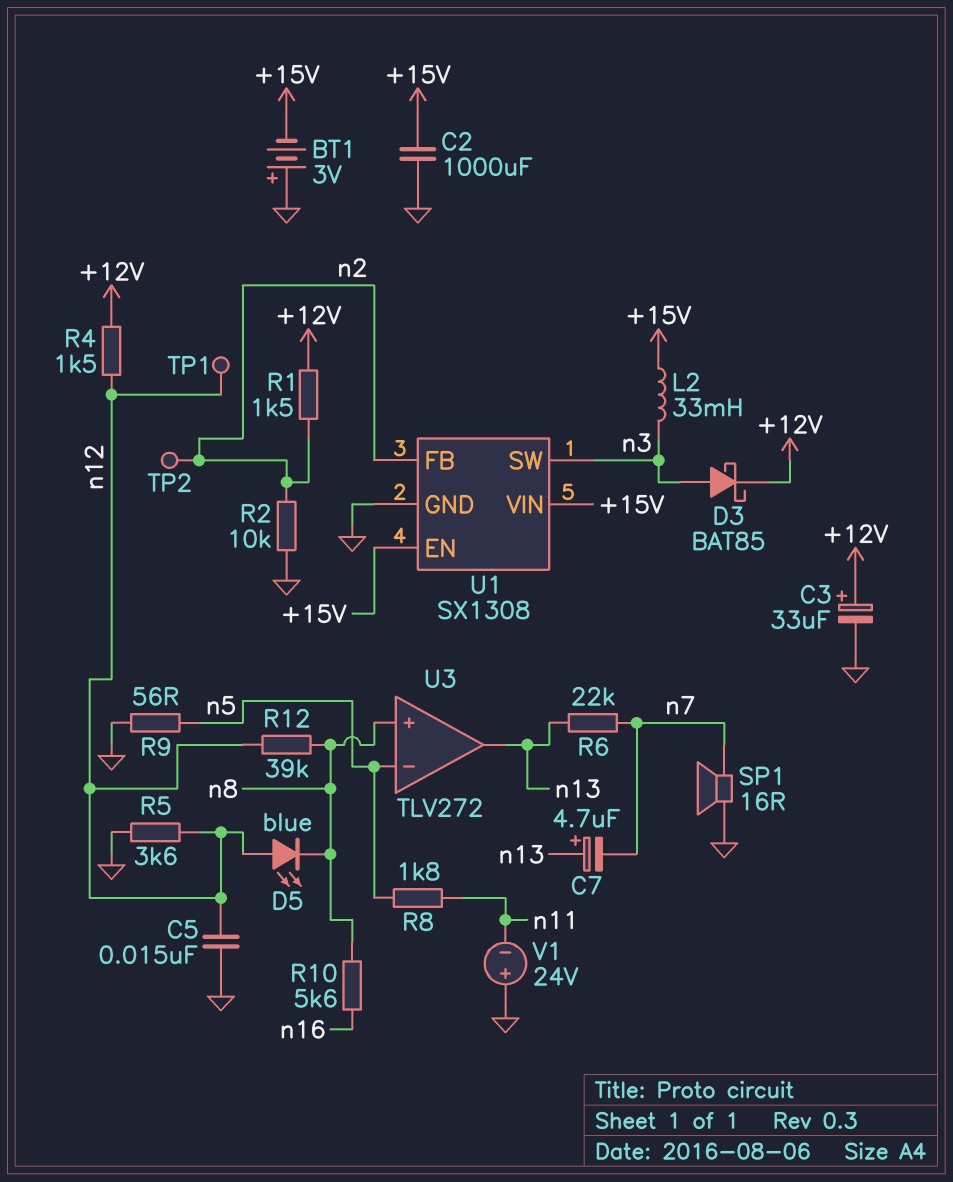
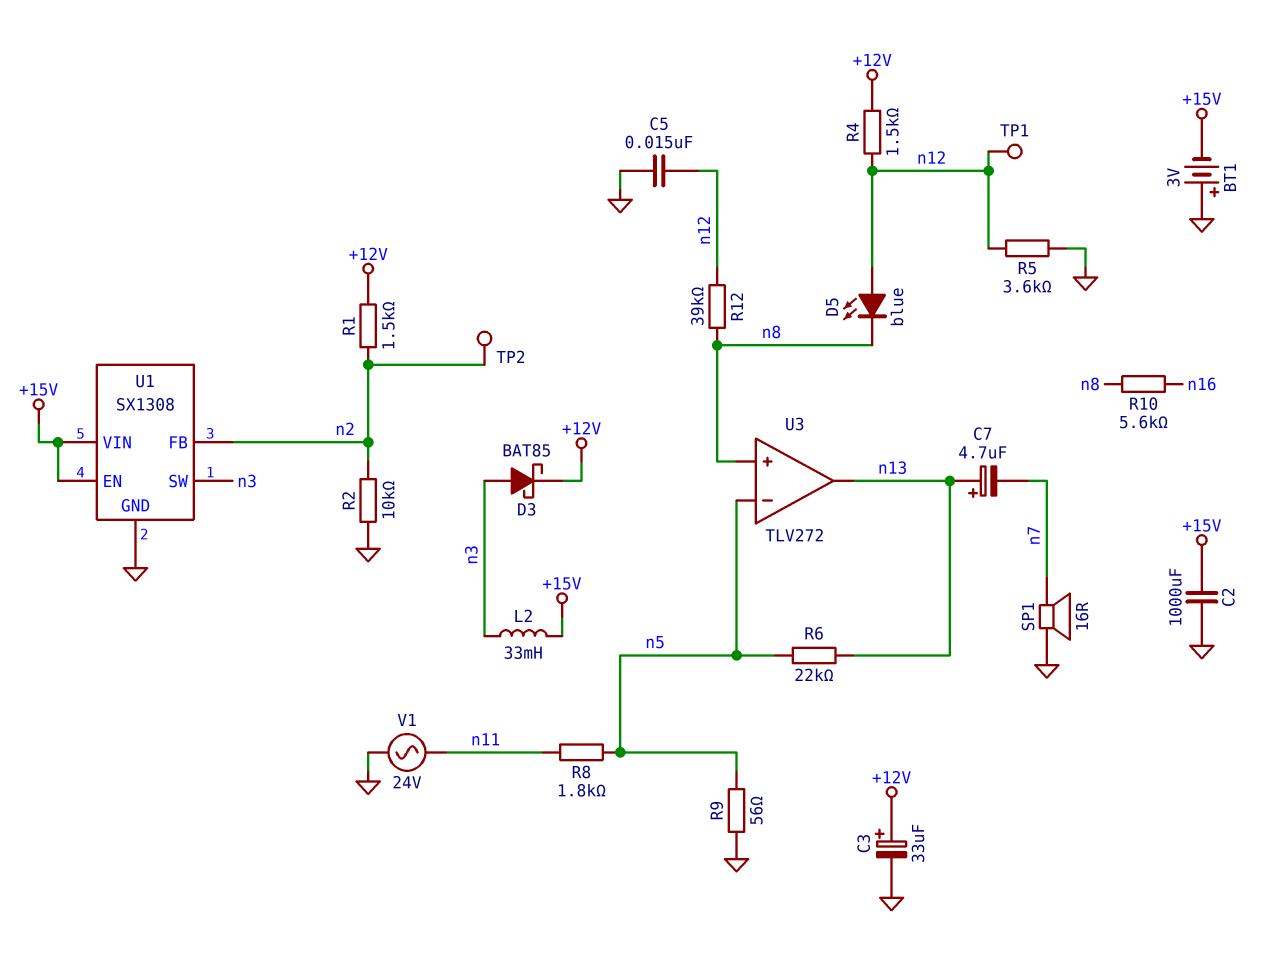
R6: 22k (n7, n13) -> 22k (n5, n13)
V1: 24V (plus GND, minus n11) -> AC 24V (GND, n11)

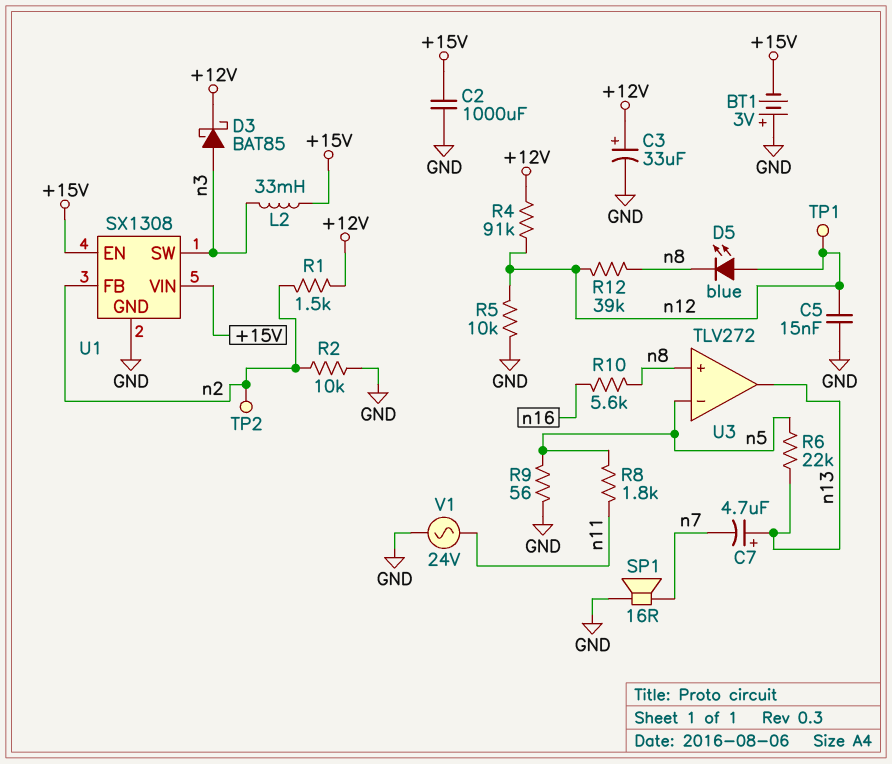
R4: 1.5k (+12V, n12) -> 91k (+12V, n12)
R5: 3.6k (GND, n12) -> 10k (GND, n12)

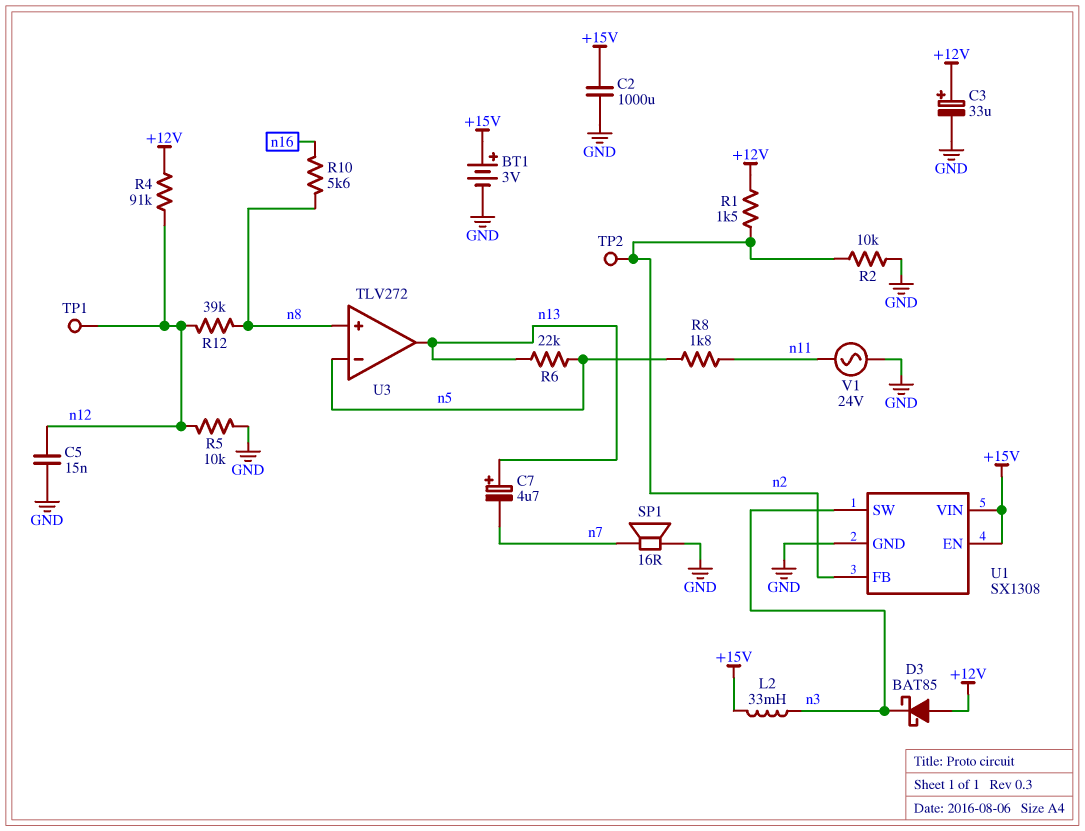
BT1: 3V (plus GND, minus +15V) -> 3V (plus +15V, minus GND)
D3: schottky BAT85 (A n3, K +12V) -> schottky BAT85 (A +12V, K n3)
D5: LED blue (A n12, K n8) -> none
R9: 56 (GND, n5) -> none

